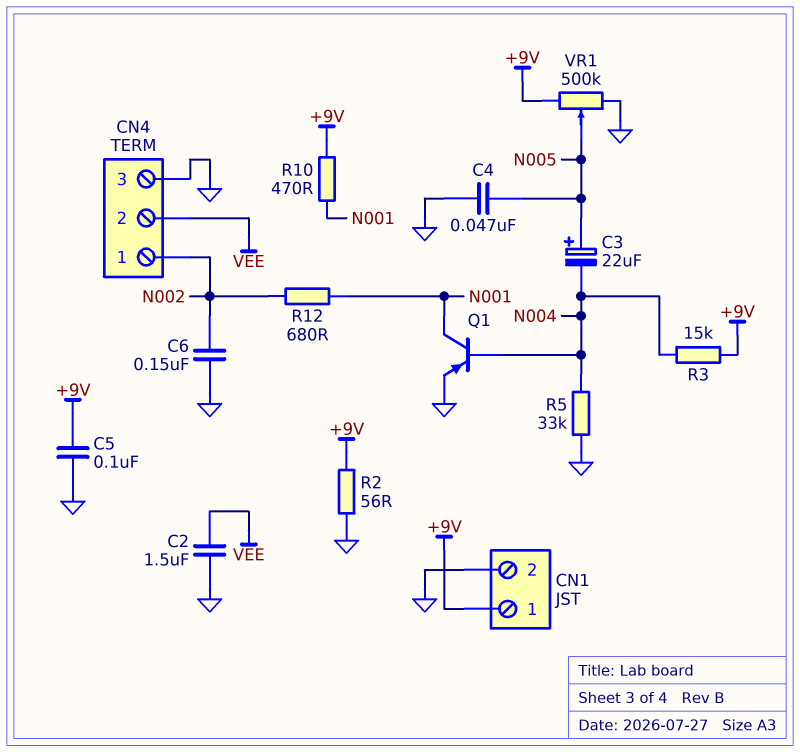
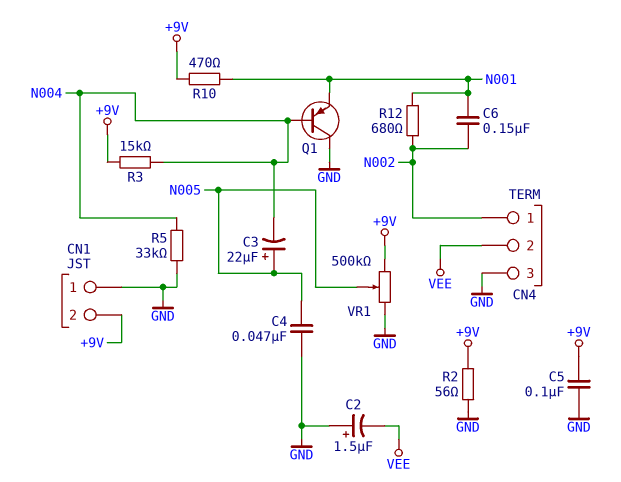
C2: 1.5uF (GND, VEE) -> 1.5uF (plus GND, minus VEE)
C6: 150nF (GND, N002) -> 150nF (N001, N002)
CN1 pin 1: +9V -> GND
CN1 pin 2: GND -> +9V
Q1: PNP (B N004, C N001, E GND) -> PNP (B N004, C GND, E N001)

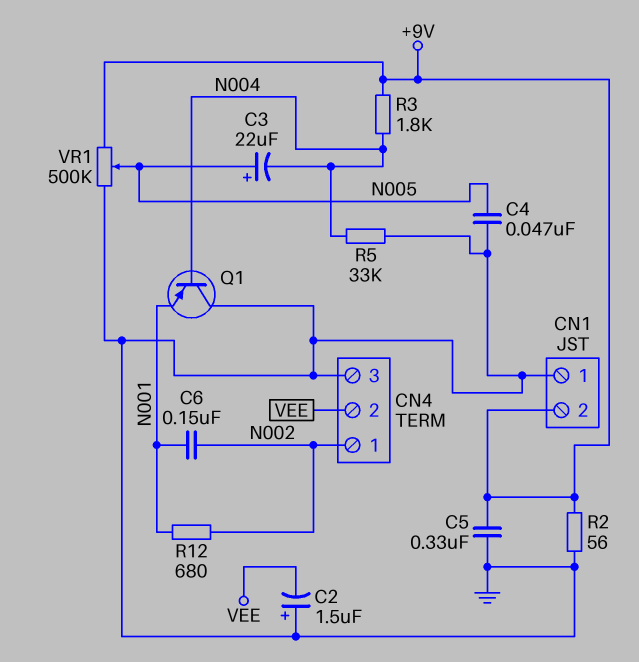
C5: 100nF (+9V, GND) -> 330nF (+9V, GND)
R3: 15k (+9V, N004) -> 1.8k (+9V, N004)
R10: 470 (+9V, N001) -> none

